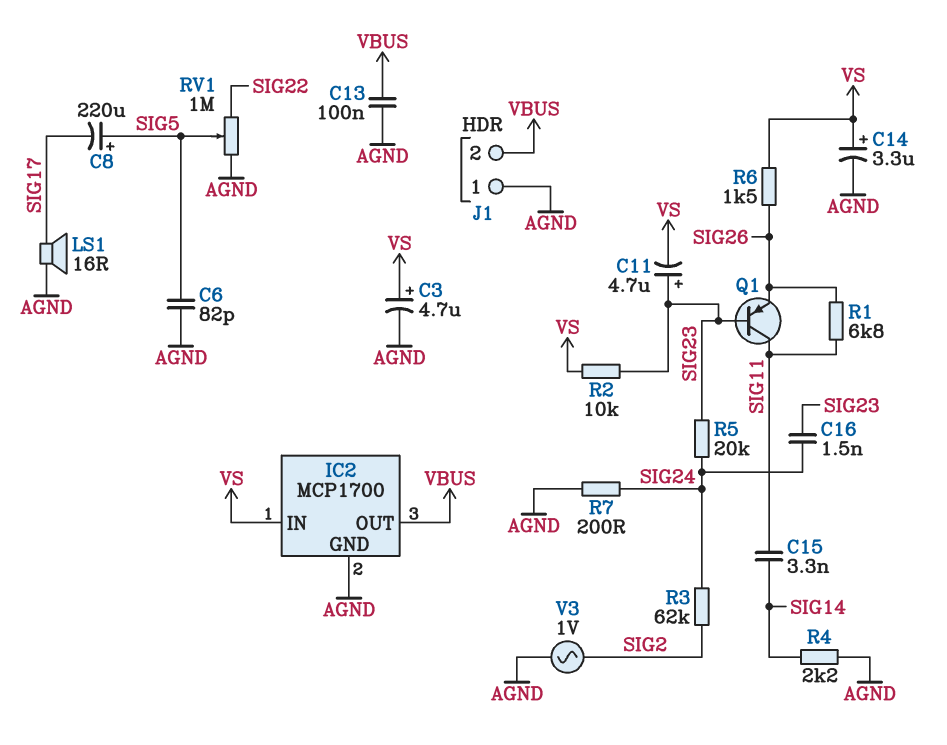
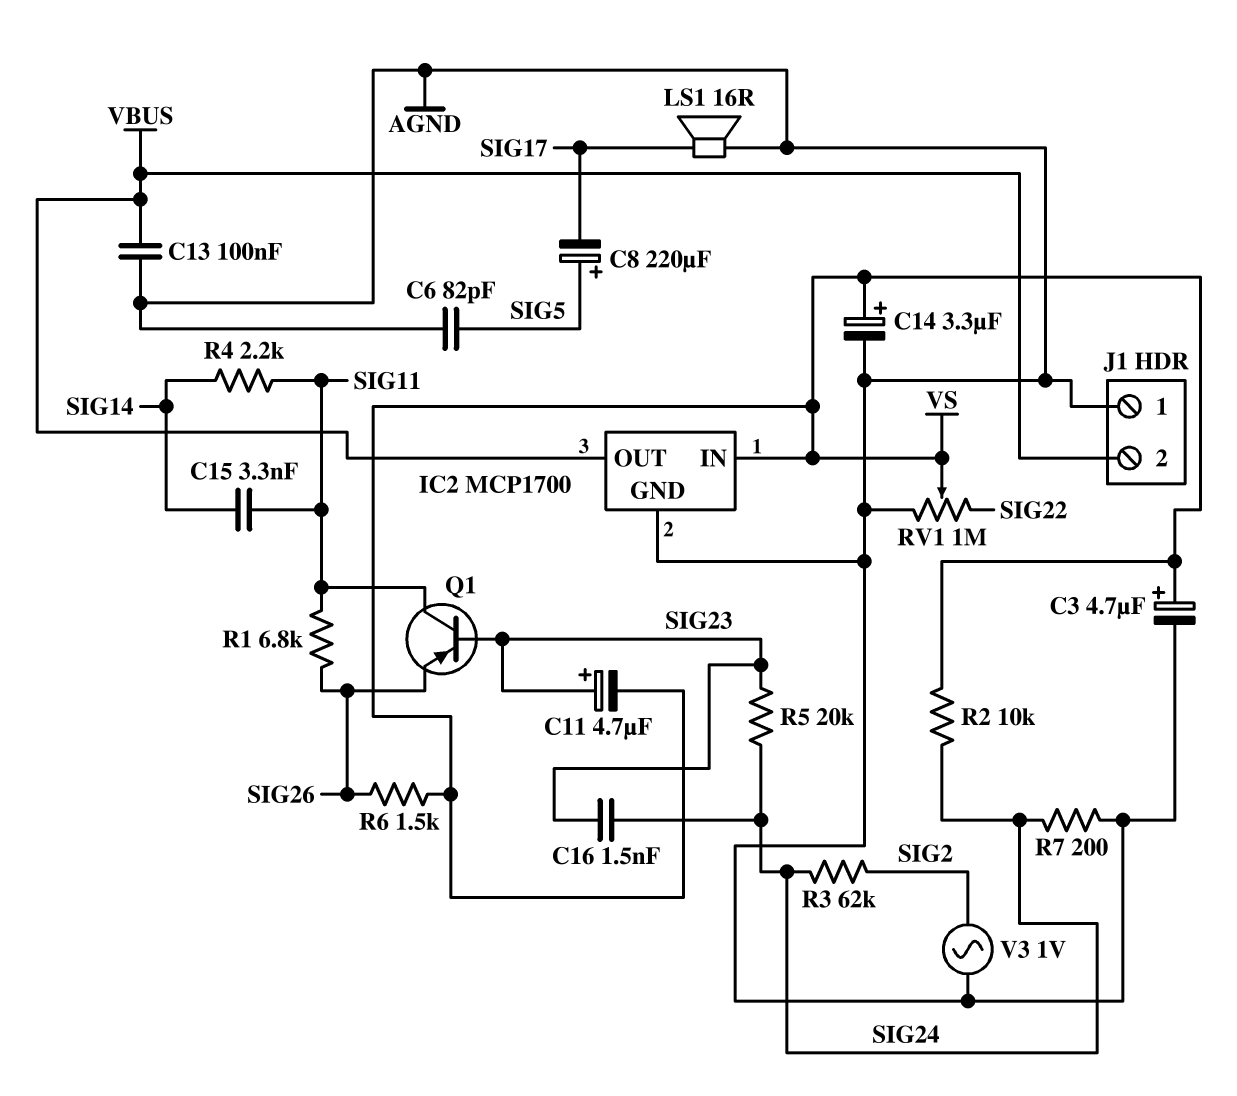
R2: 10k (SIG23, VS) -> 10k (SIG24, VS)
R4: 2.2k (AGND, SIG14) -> 2.2k (SIG11, SIG14)
RV1: 1M (AGND, SIG22, wiper SIG5) -> 1M (AGND, SIG22, wiper VS)

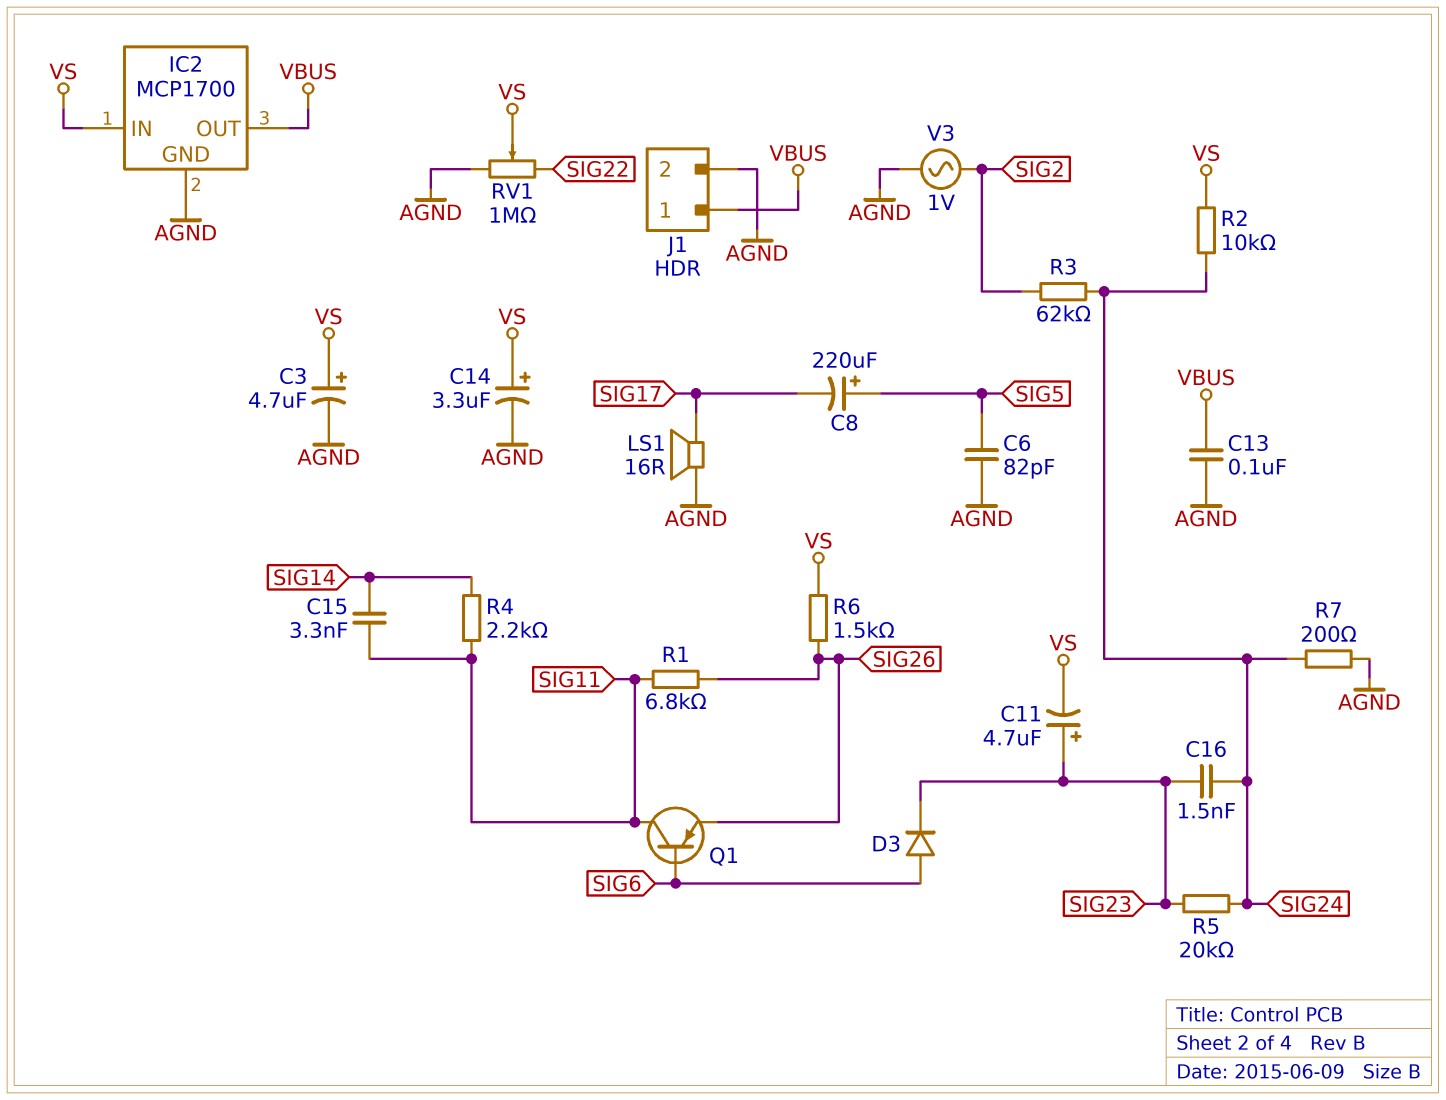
D3: none -> diode (A SIG6, K SIG23)
J1 pin 1: AGND -> VBUS
J1 pin 2: VBUS -> AGND
Q1: PNP (B SIG23, C SIG11, E SIG26) -> PNP (B SIG6, C SIG11, E SIG26)

